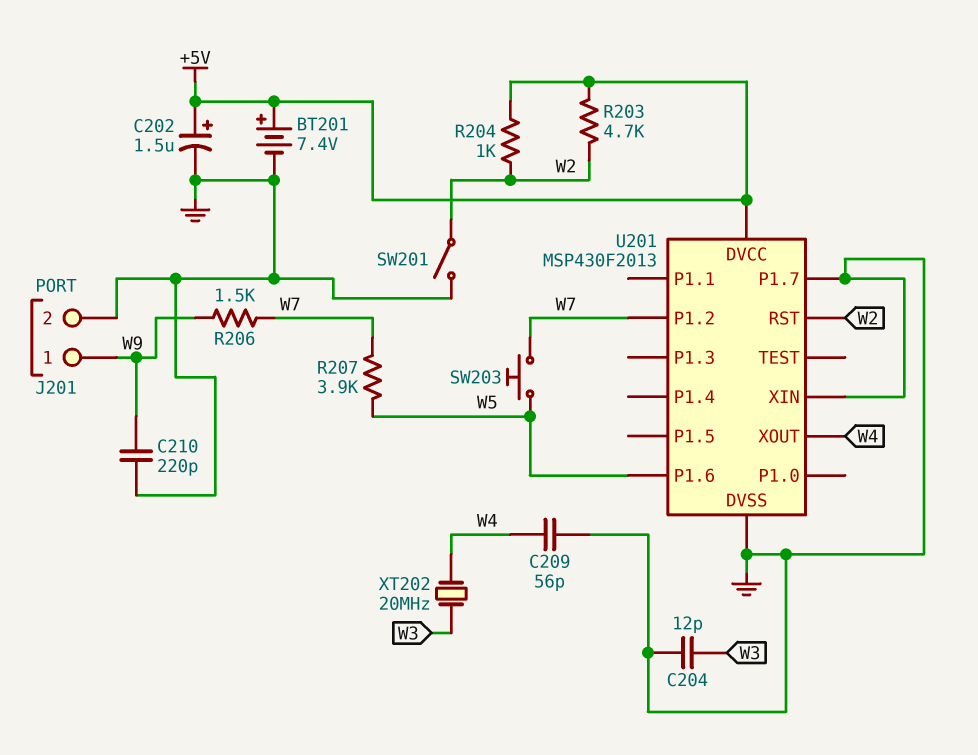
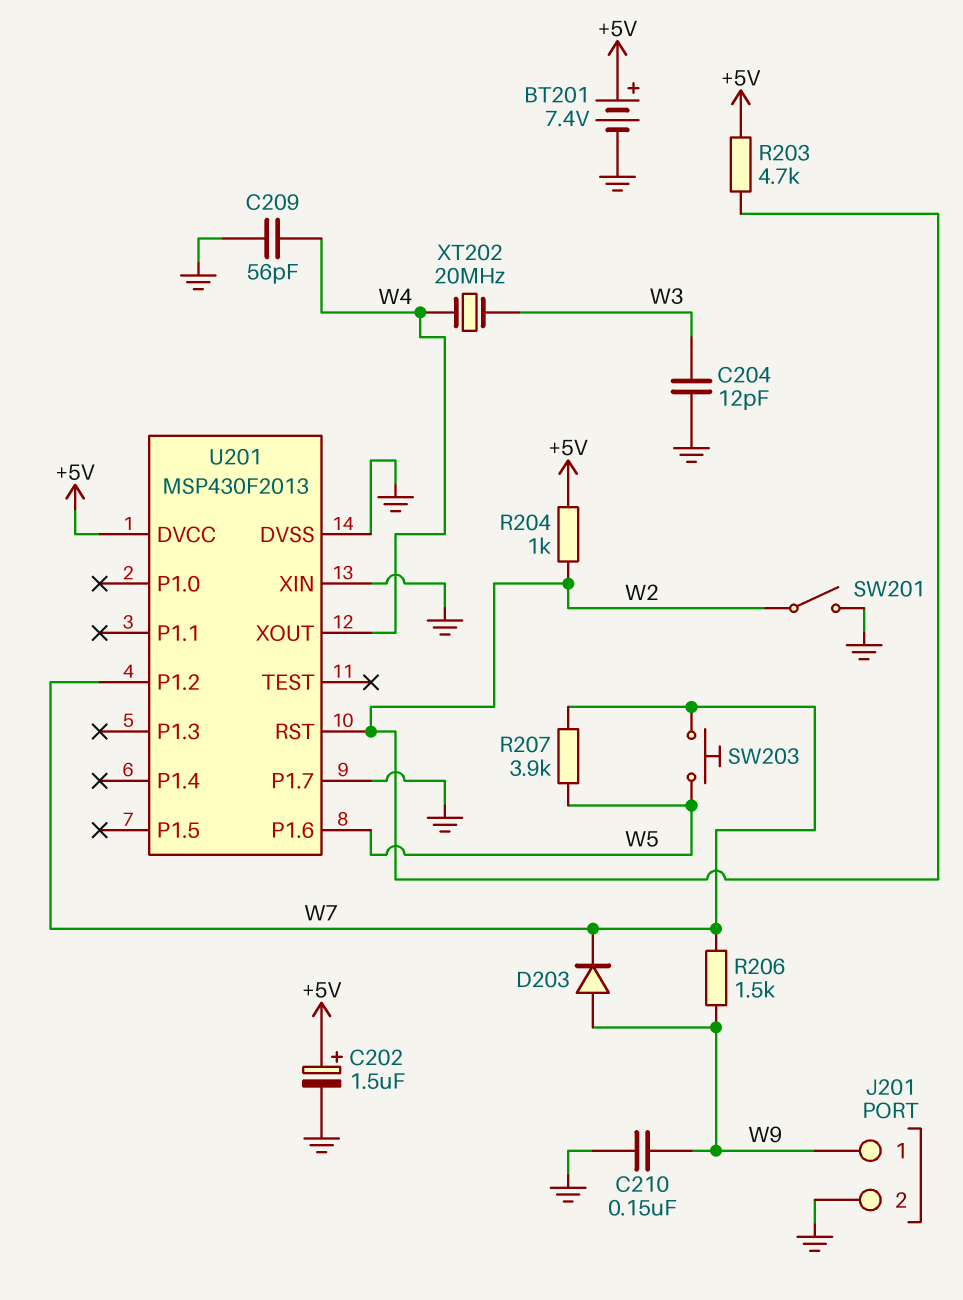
C210: 220pF (GND, W9) -> 150nF (GND, W9)
D203: none -> diode (A W9, K W7)

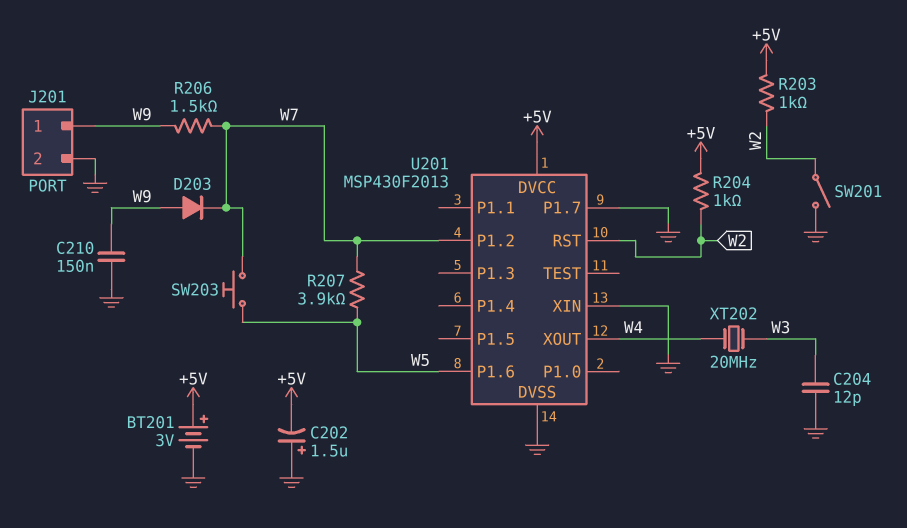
BT201: 7.4V (plus +5V, minus GND) -> 3V (plus +5V, minus GND)
C202: 1.5uF (plus +5V, minus GND) -> 1.5uF (plus GND, minus +5V)
C209: 56pF (GND, W4) -> none
R203: 4.7k (+5V, W2) -> 1k (+5V, W2)

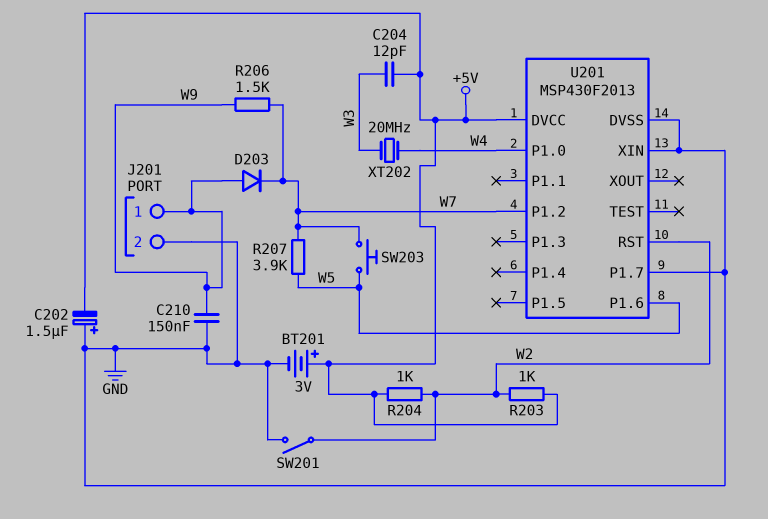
C204: 12pF (GND, W3) -> 12pF (+5V, W3)
U201 pin P1.0: none -> W4
U201 pin XOUT: W4 -> none

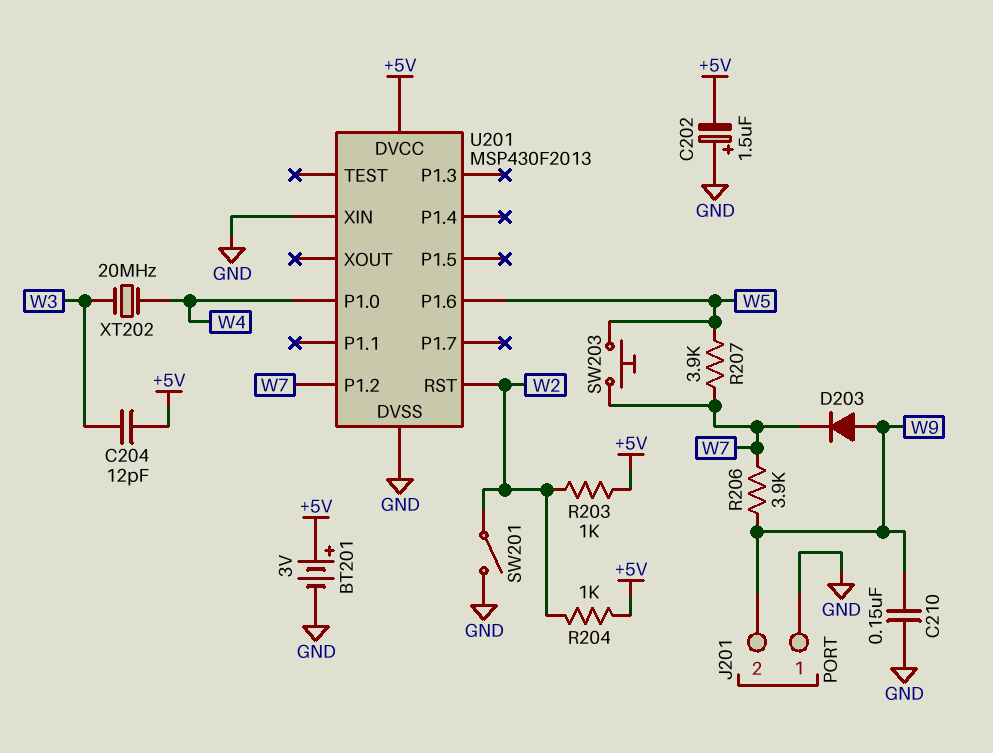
J201 pin 1: W9 -> GND
J201 pin 2: GND -> W9
R206: 1.5k (W7, W9) -> 3.9k (W7, W9)
U201 pin P1.7: GND -> none

